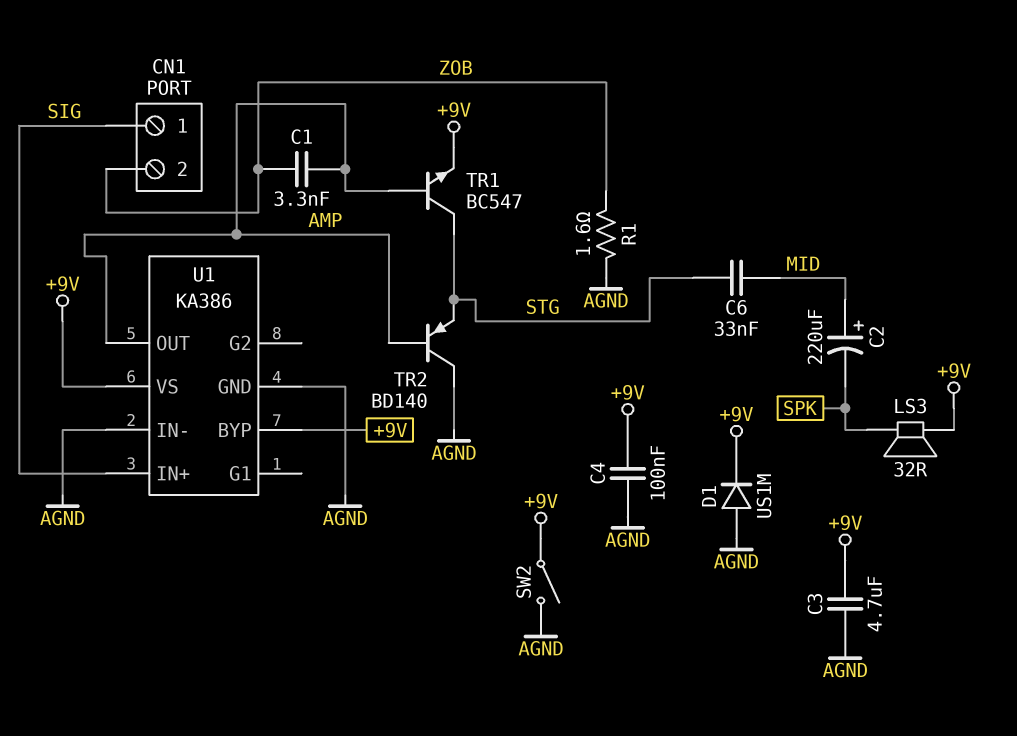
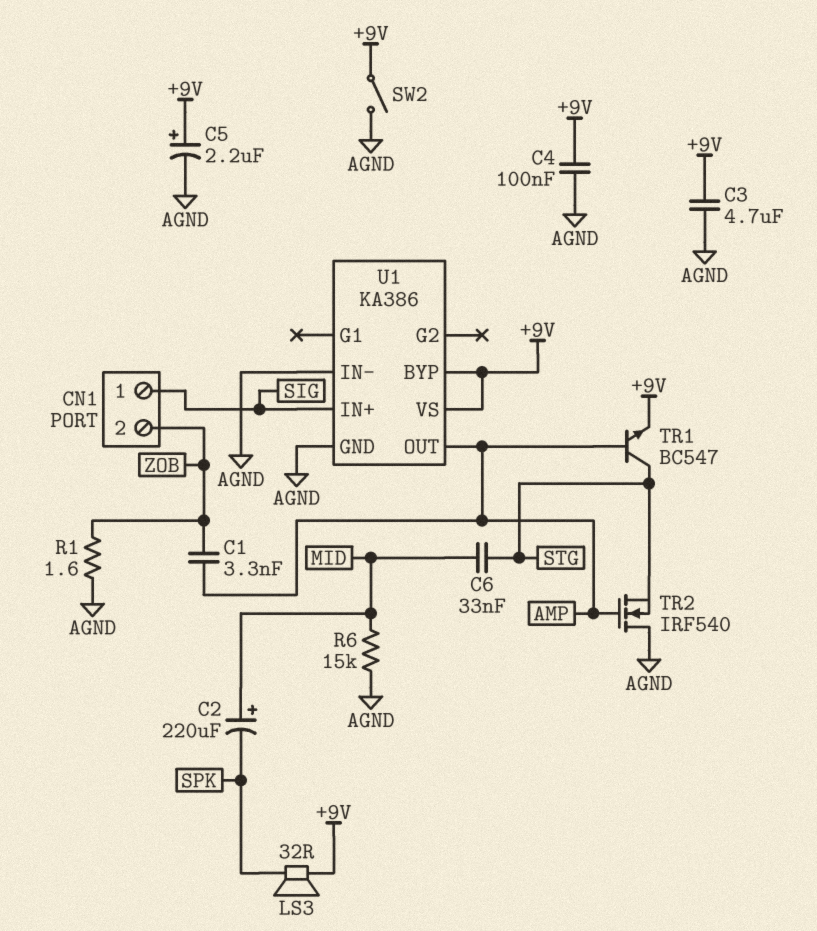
C5: none -> 2.2uF (plus +9V, minus AGND)
D1: diode US1M (A AGND, K +9V) -> none
R6: none -> 15k (AGND, MID)
TR2: PNP BD140 (B AMP, C AGND, E STG) -> NMOS IRF540 (G AMP, D AGND, S STG)

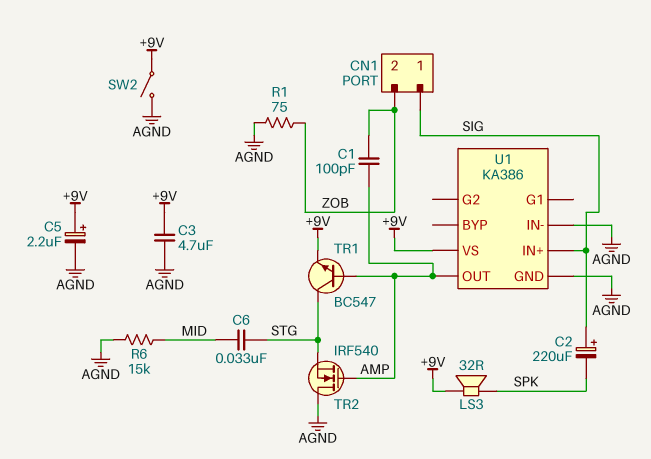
C1: 3.3nF (AMP, ZOB) -> 100pF (AMP, ZOB)
C2: 220uF (plus MID, minus SPK) -> 220uF (plus SIG, minus SPK)
C4: 100nF (+9V, AGND) -> none
R1: 1.6 (AGND, ZOB) -> 75 (AGND, ZOB)
U1 pin BYP: +9V -> none

